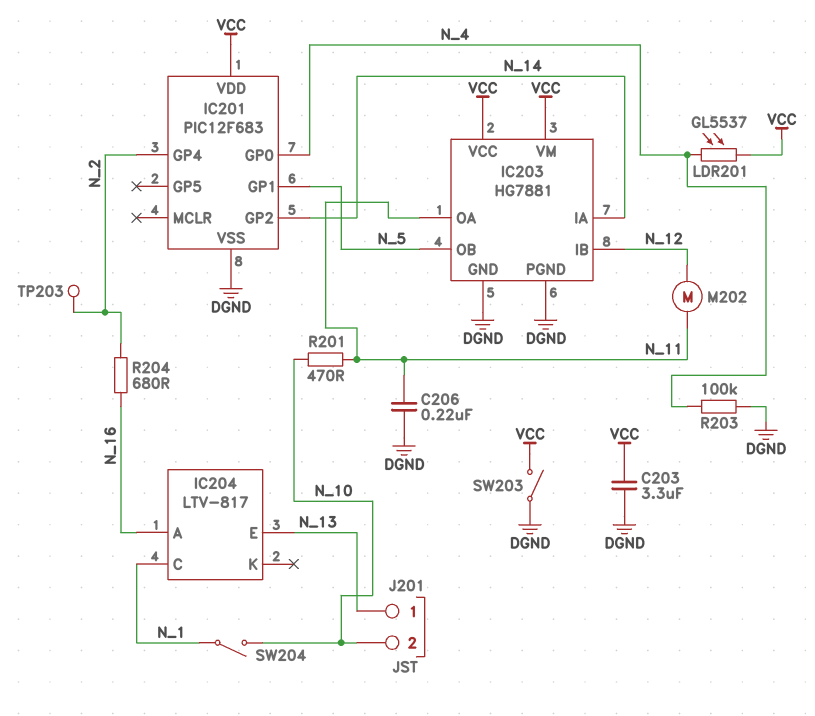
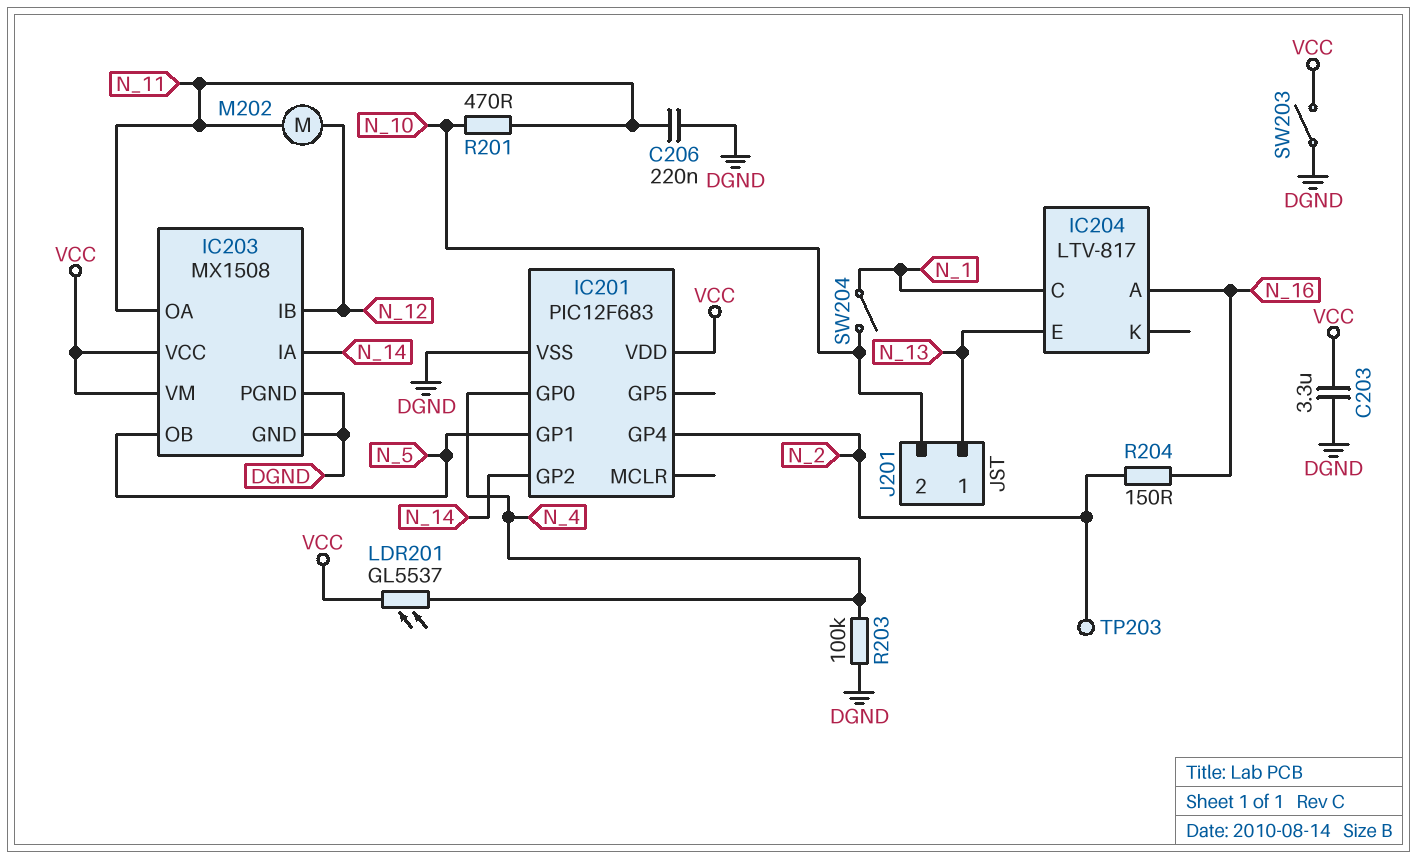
IC203: HG7881 -> MX1508
R204: 680 (N_2, N_16) -> 150 (N_2, N_16)

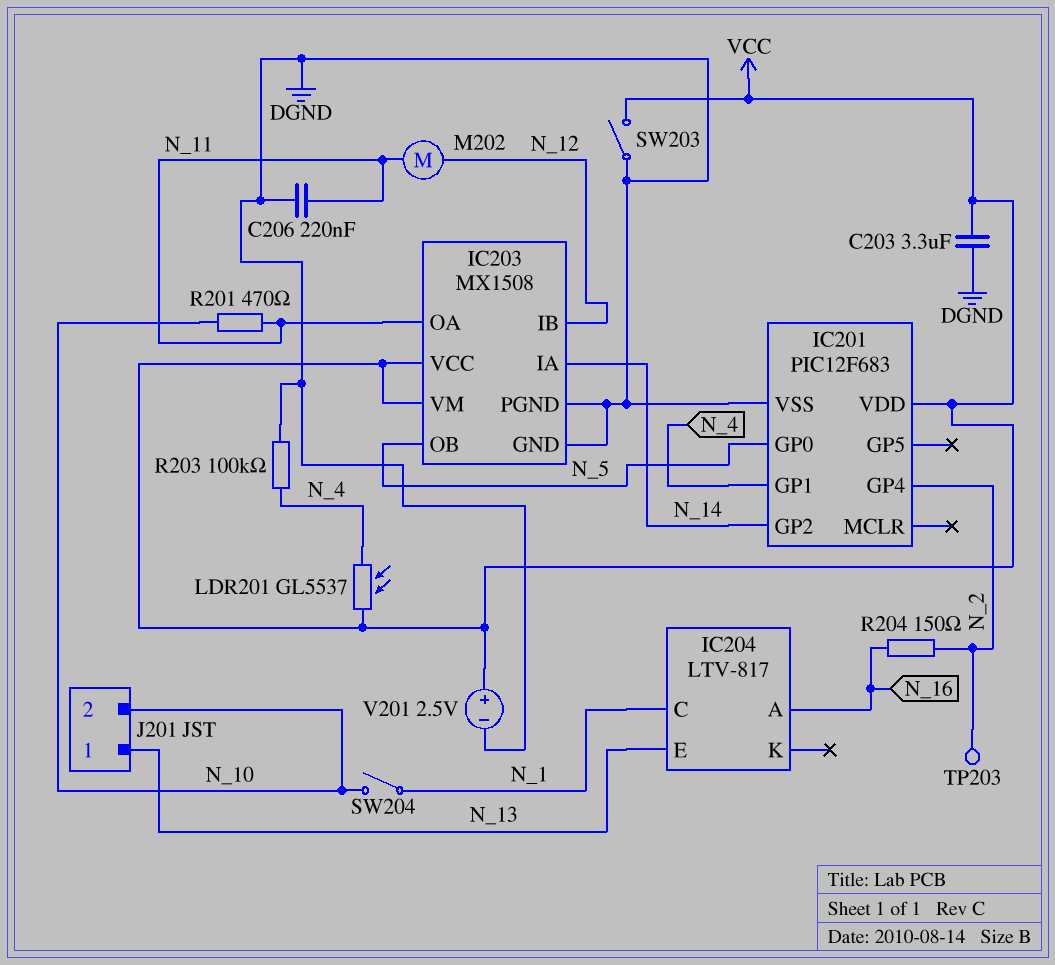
IC201 pin GP0: N_4 -> N_5
IC201 pin GP1: N_5 -> N_4
V201: none -> 2.5V (plus VCC, minus DGND)

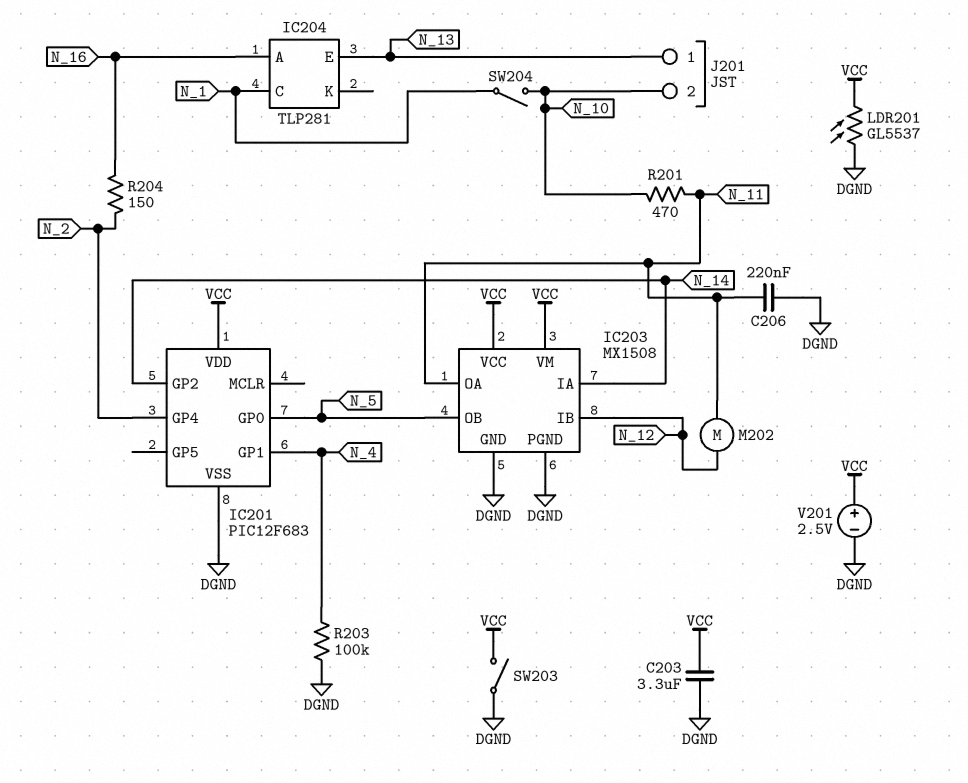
IC204: LTV-817 -> TLP281
LDR201: GL5537 (N_4, VCC) -> GL5537 (DGND, VCC)
TP203: test point (N_2) -> none

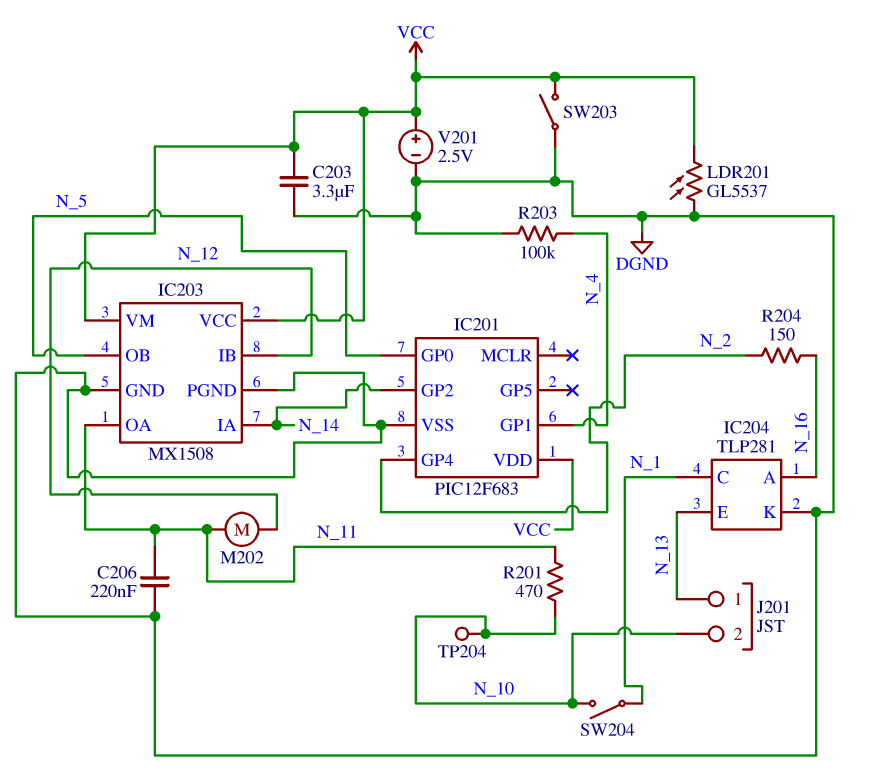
IC204 pin K: none -> DGND
TP204: none -> test point (N_10)

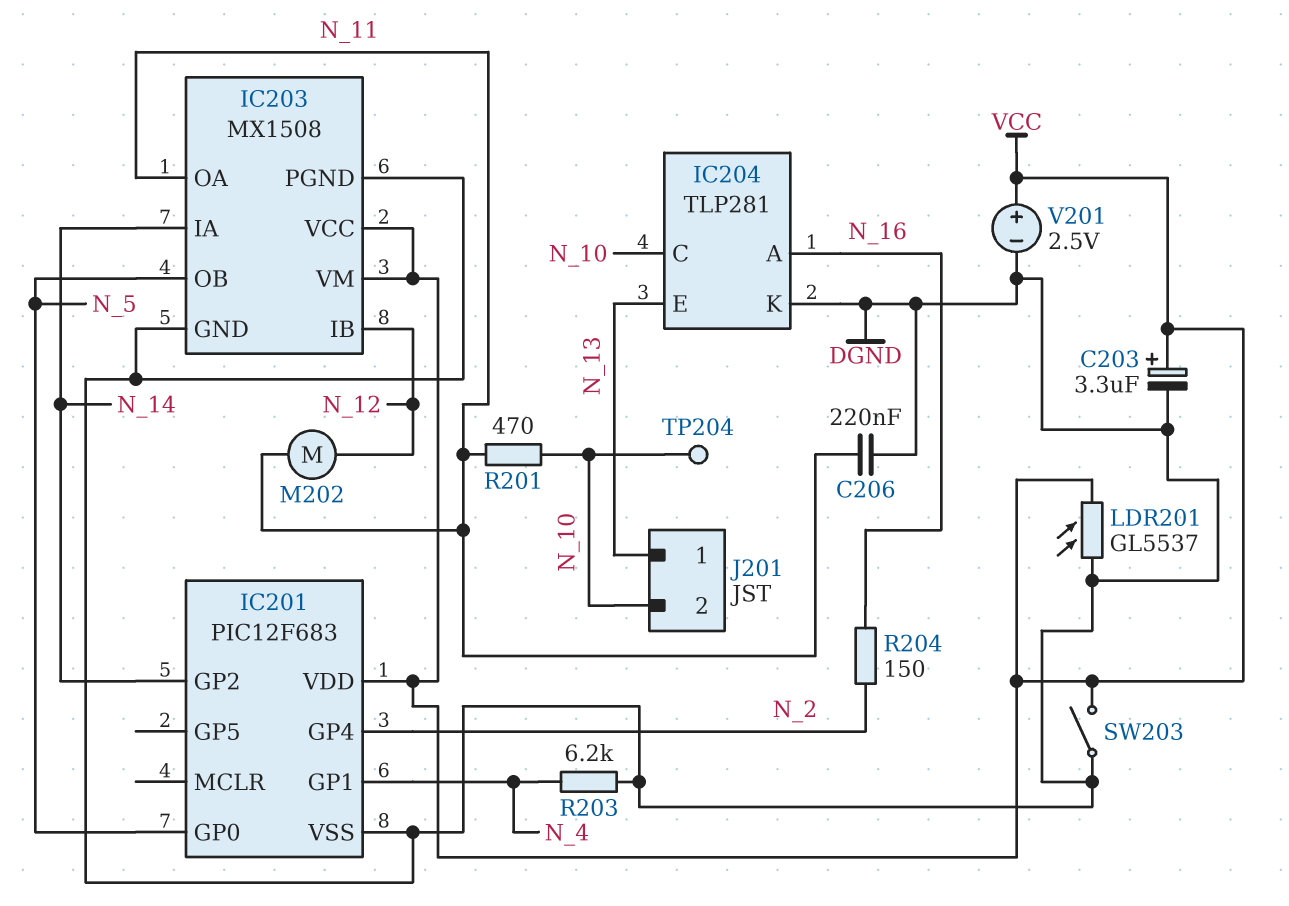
C203: 3.3uF (DGND, VCC) -> 3.3uF (plus VCC, minus DGND)
IC204 pin C: N_1 -> N_10
R203: 100k (DGND, N_4) -> 6.2k (DGND, N_4)
SW204: switch (N_1, N_10) -> none

